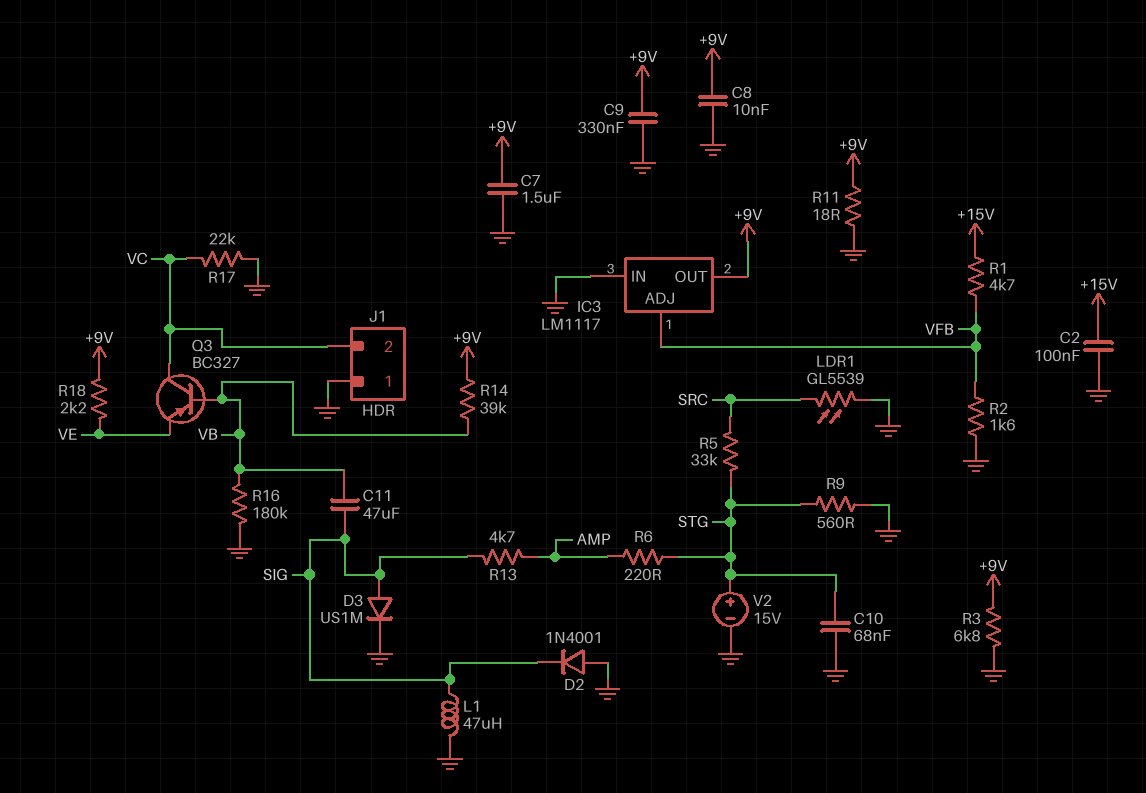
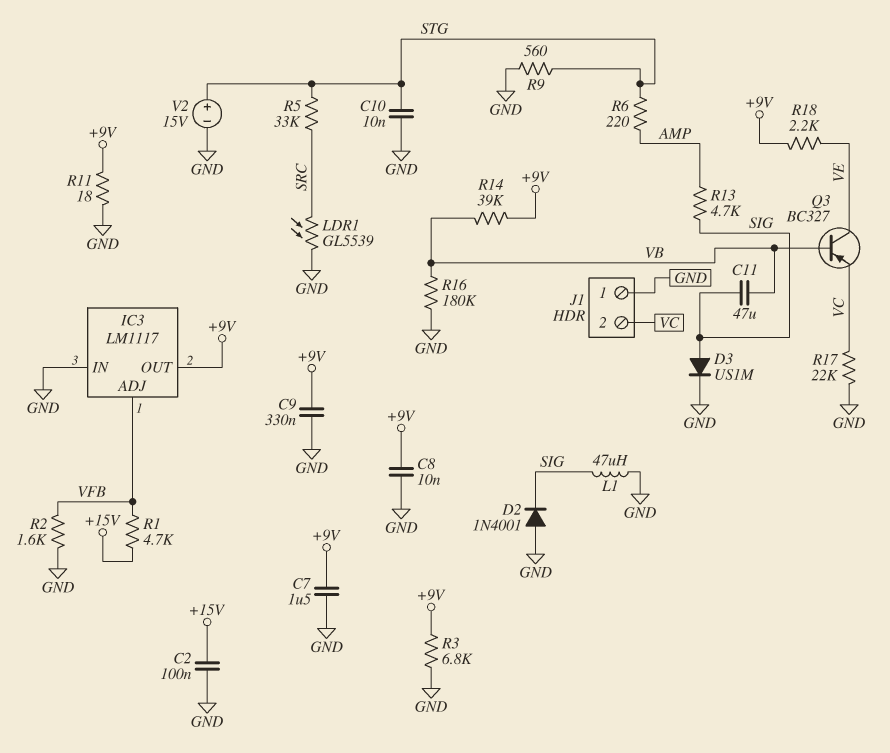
C10: 68nF (GND, STG) -> 10nF (GND, STG)
Q3: PNP BC327 (B VB, C VC, E VE) -> PNP BC327 (B VB, C VE, E VC)

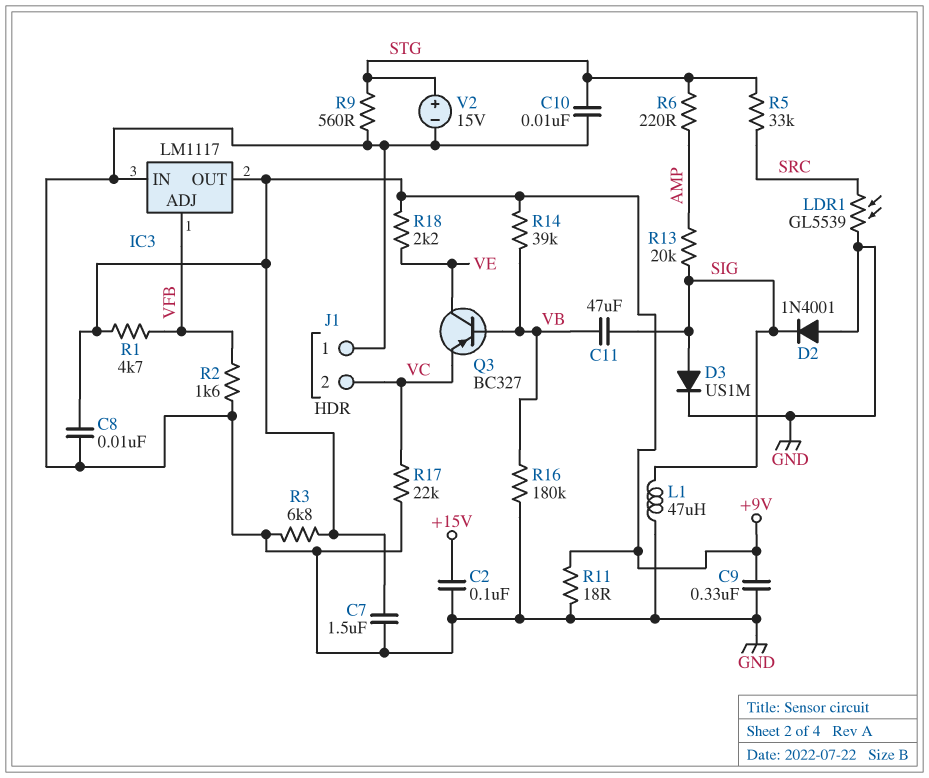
R1: 4.7k (+15V, VFB) -> 4.7k (+9V, VFB)
R13: 4.7k (AMP, SIG) -> 20k (AMP, SIG)

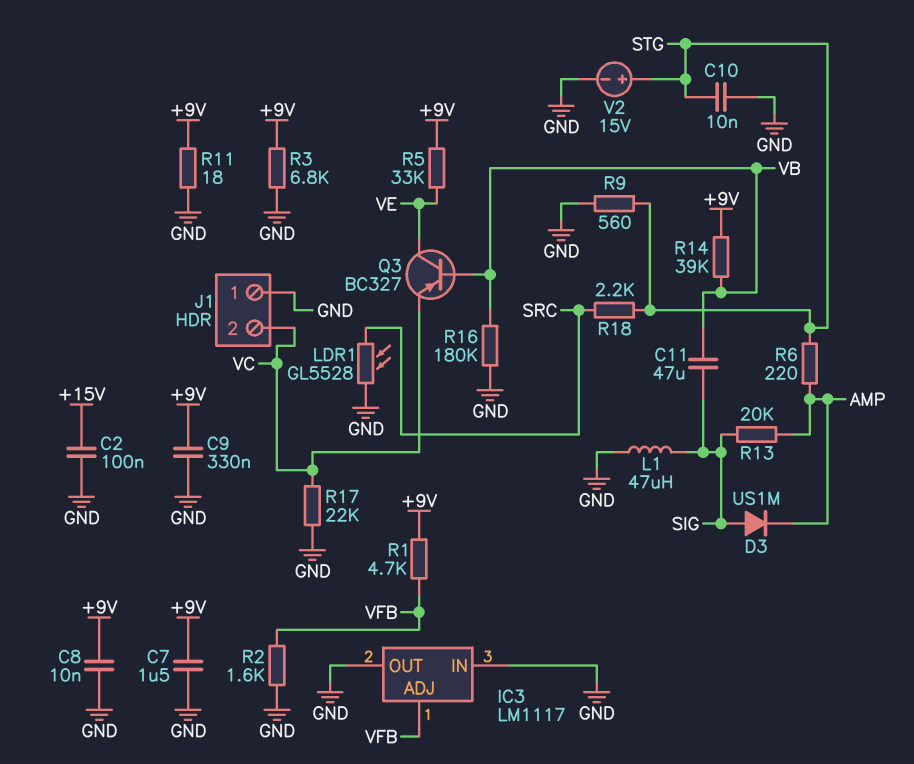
D2: diode 1N4001 (A GND, K SIG) -> none
D3: diode US1M (A SIG, K GND) -> diode US1M (A SIG, K AMP)
IC3 pin OUT: +9V -> GND
LDR1: GL5539 (GND, SRC) -> GL5528 (GND, SRC)
R5: 33k (SRC, STG) -> 33k (+9V, VE)
R18: 2.2k (+9V, VE) -> 2.2k (SRC, STG)

